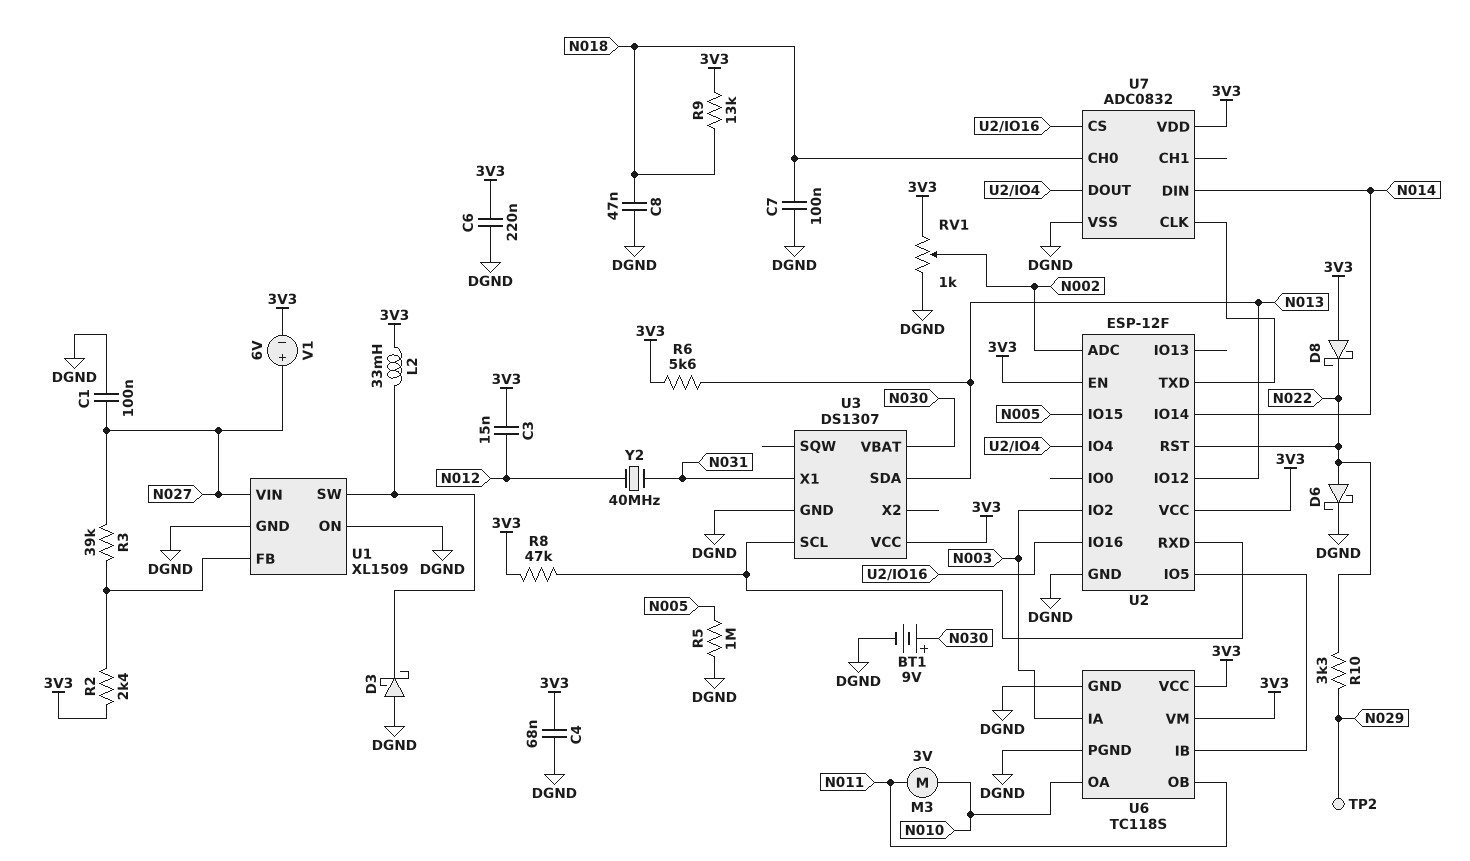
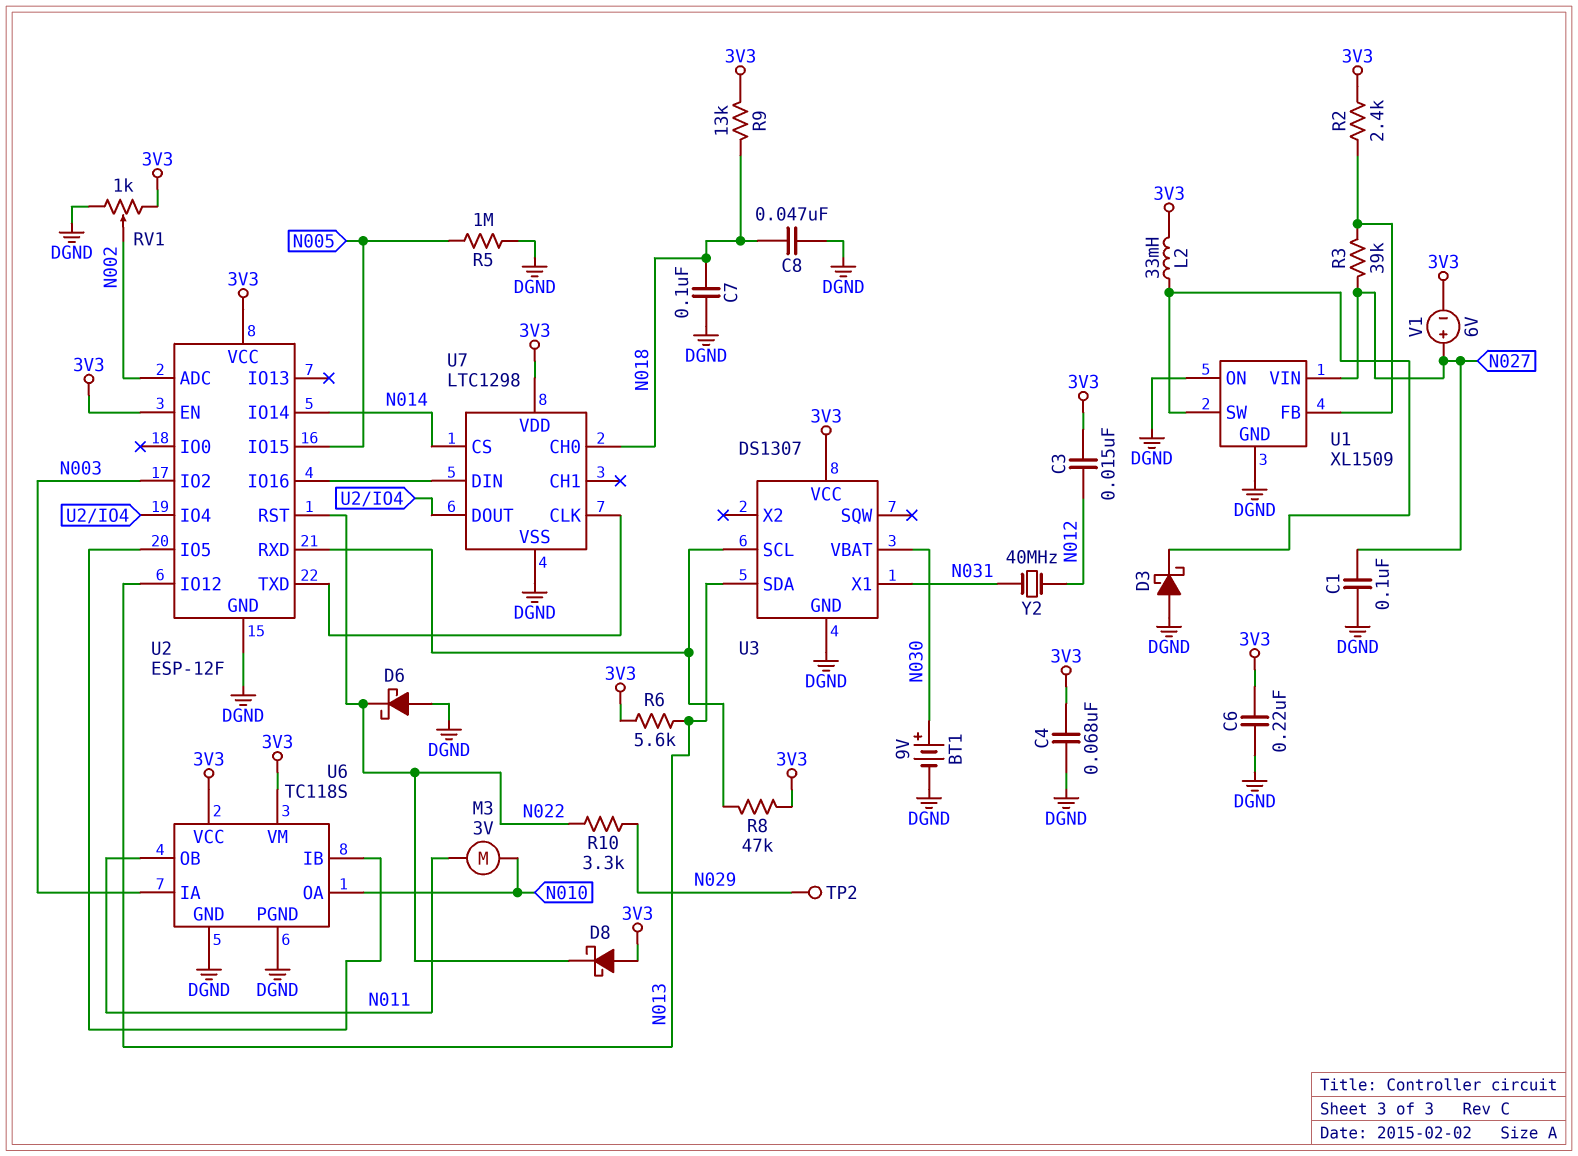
D6: schottky (A N022, K DGND) -> schottky (A DGND, K N022)
U7: ADC0832 -> LTC1298
U7 pin CS: U2/IO16 -> N014
U7 pin DIN: N014 -> U2/IO16

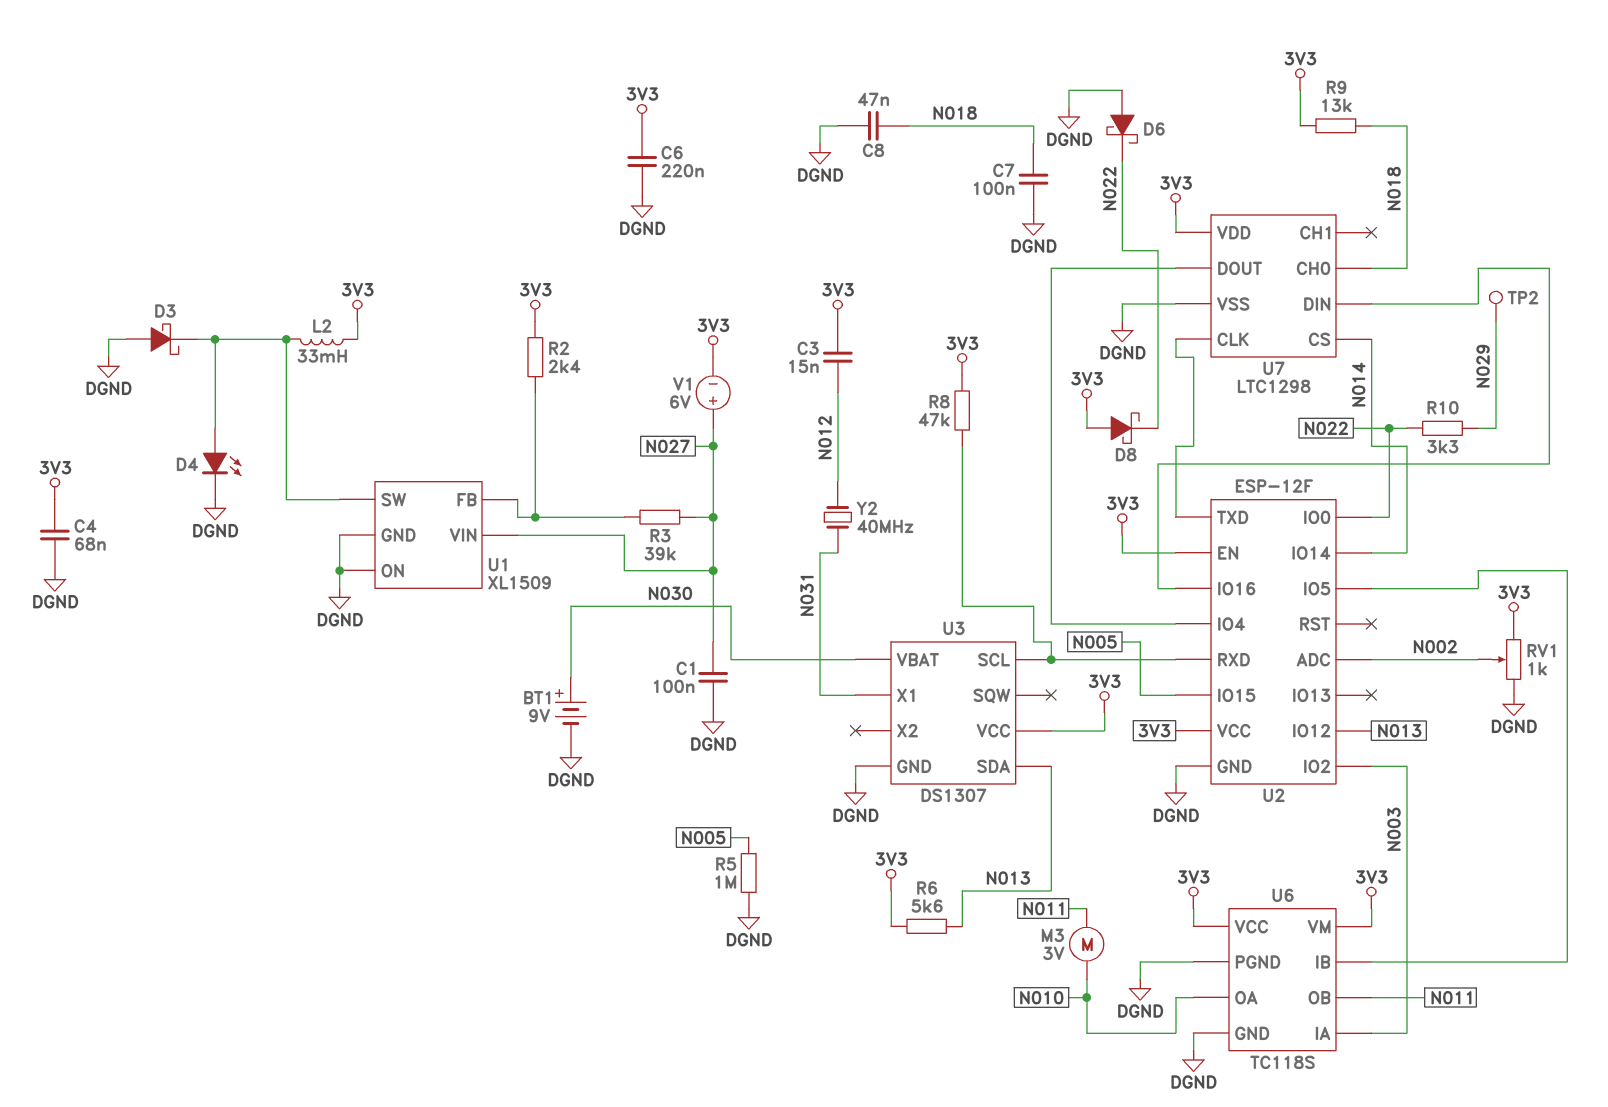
D4: none -> LED (A U1/SW, K DGND)
U2 pin IO0: none -> N022
U2 pin RST: N022 -> none

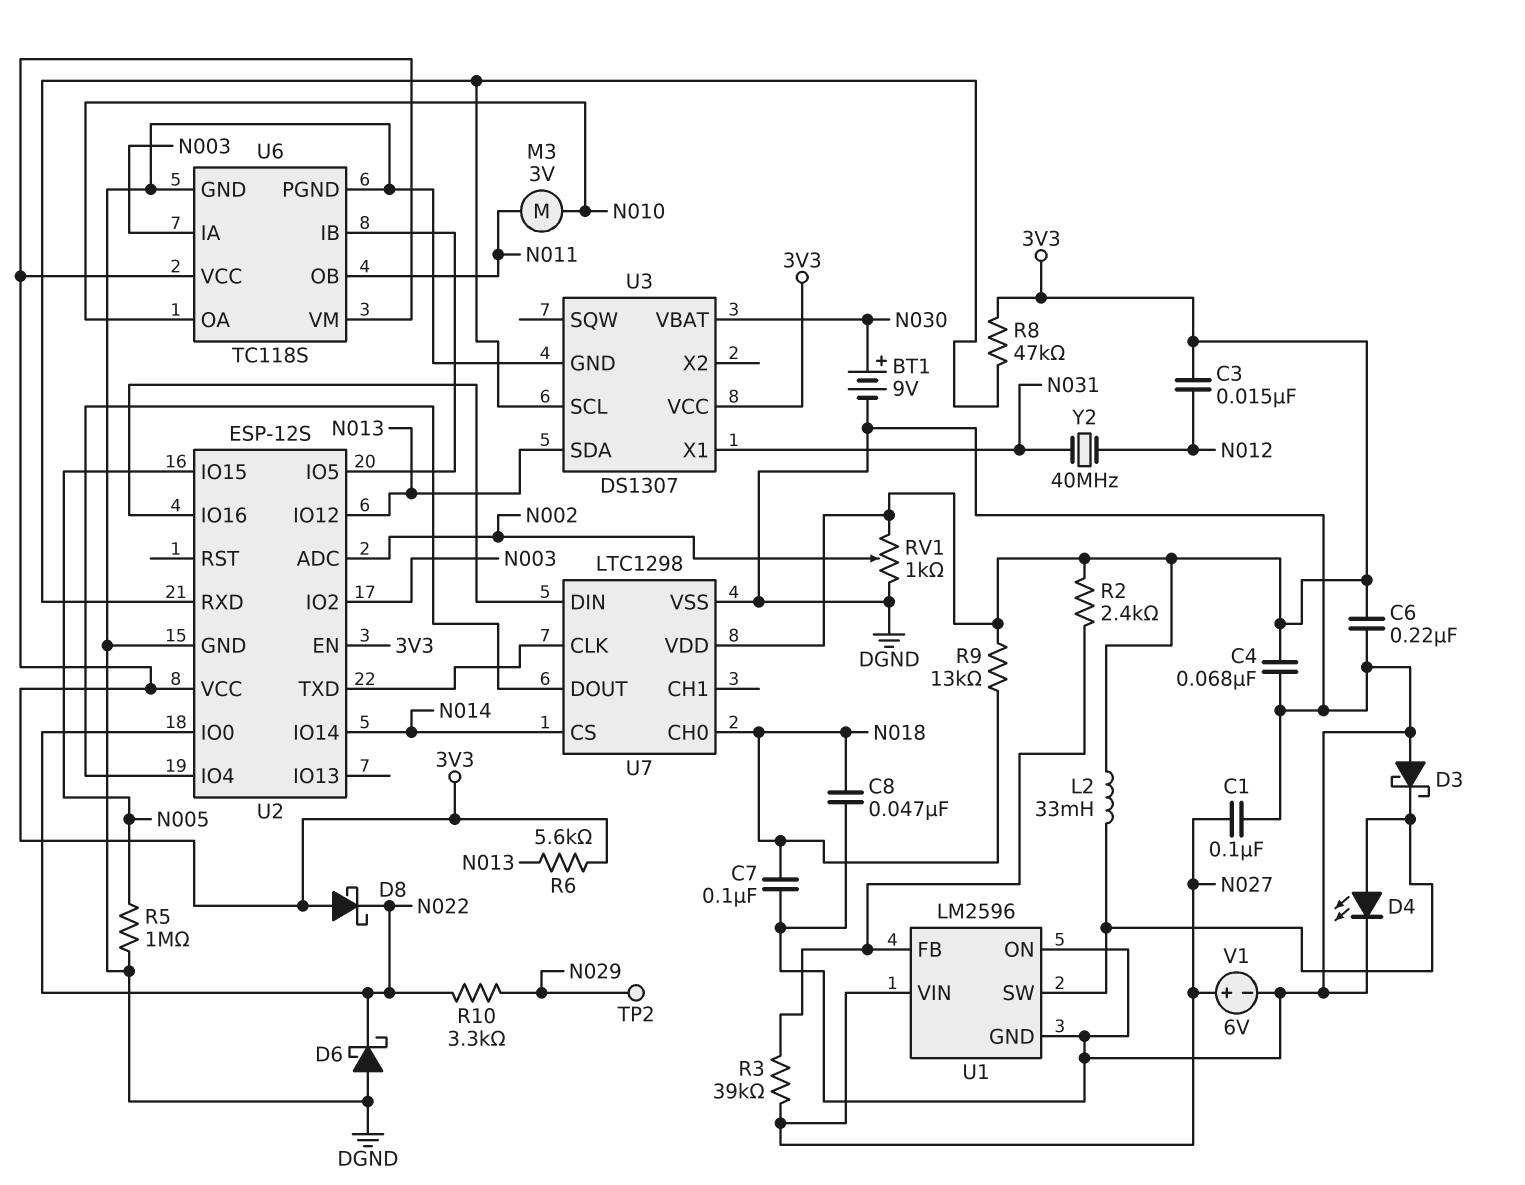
U1: XL1509 -> LM2596
U2: ESP-12F -> ESP-12S
V1: 6V (plus N027, minus 3V3) -> 6V (plus N027, minus DGND)

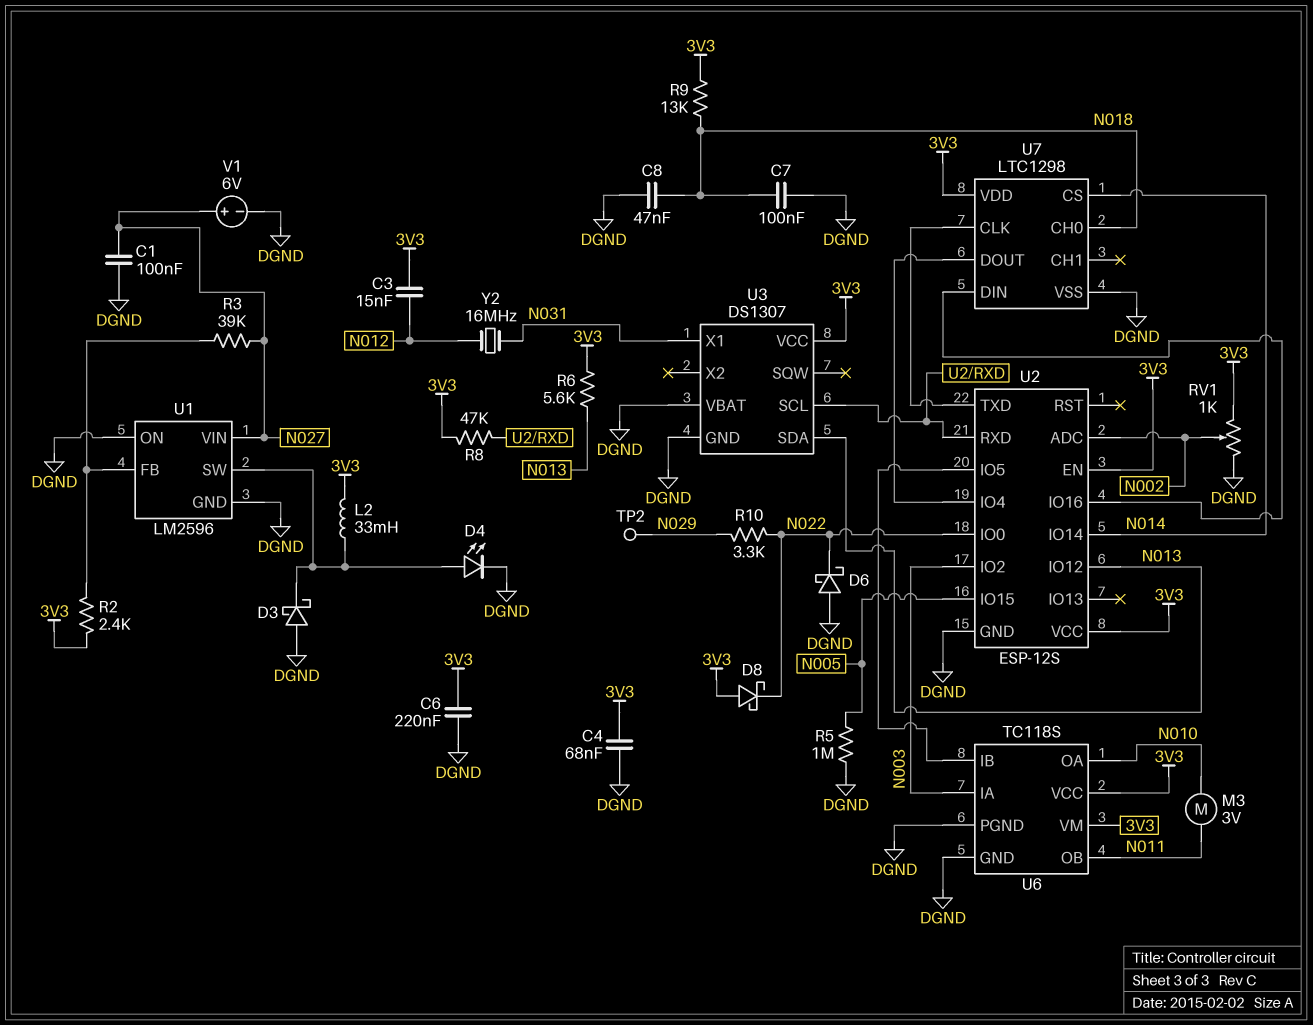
BT1: 9V (plus N030, minus DGND) -> none
U3 pin VBAT: N030 -> DGND
Y2: 40MHz (N012, N031) -> 16MHz (N012, N031)

